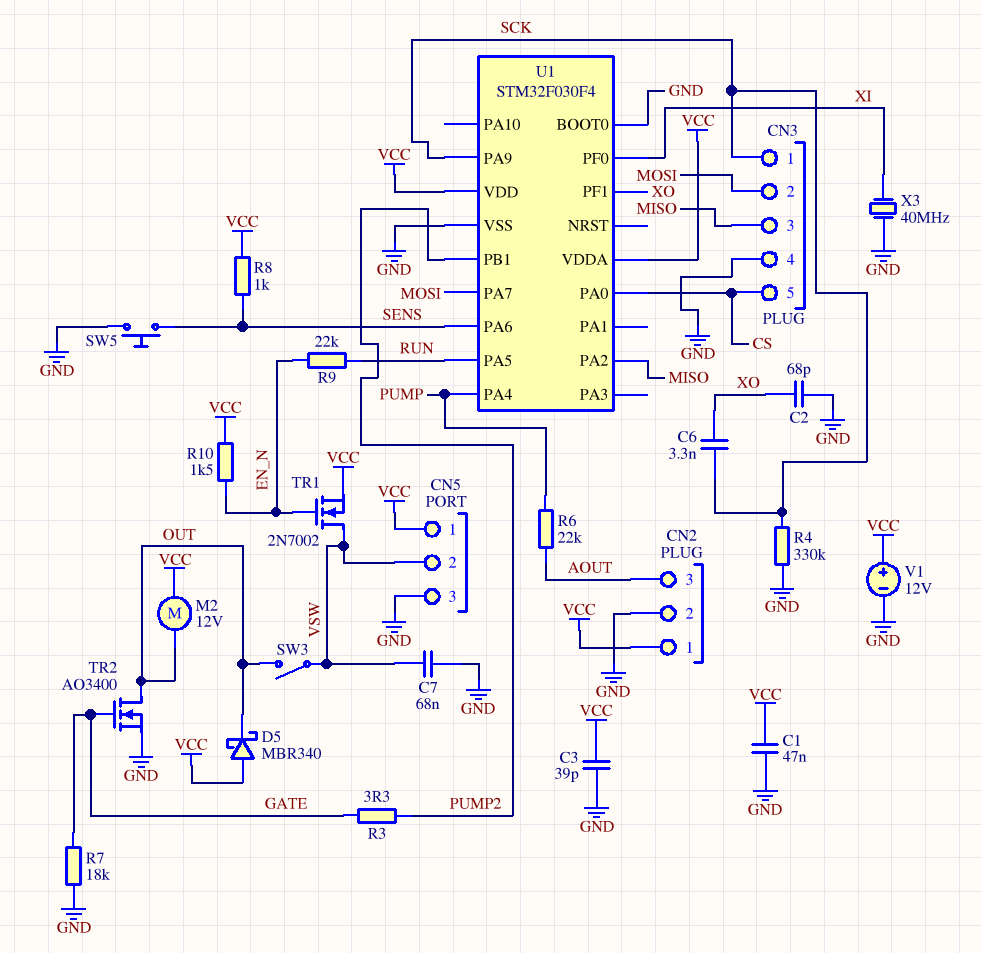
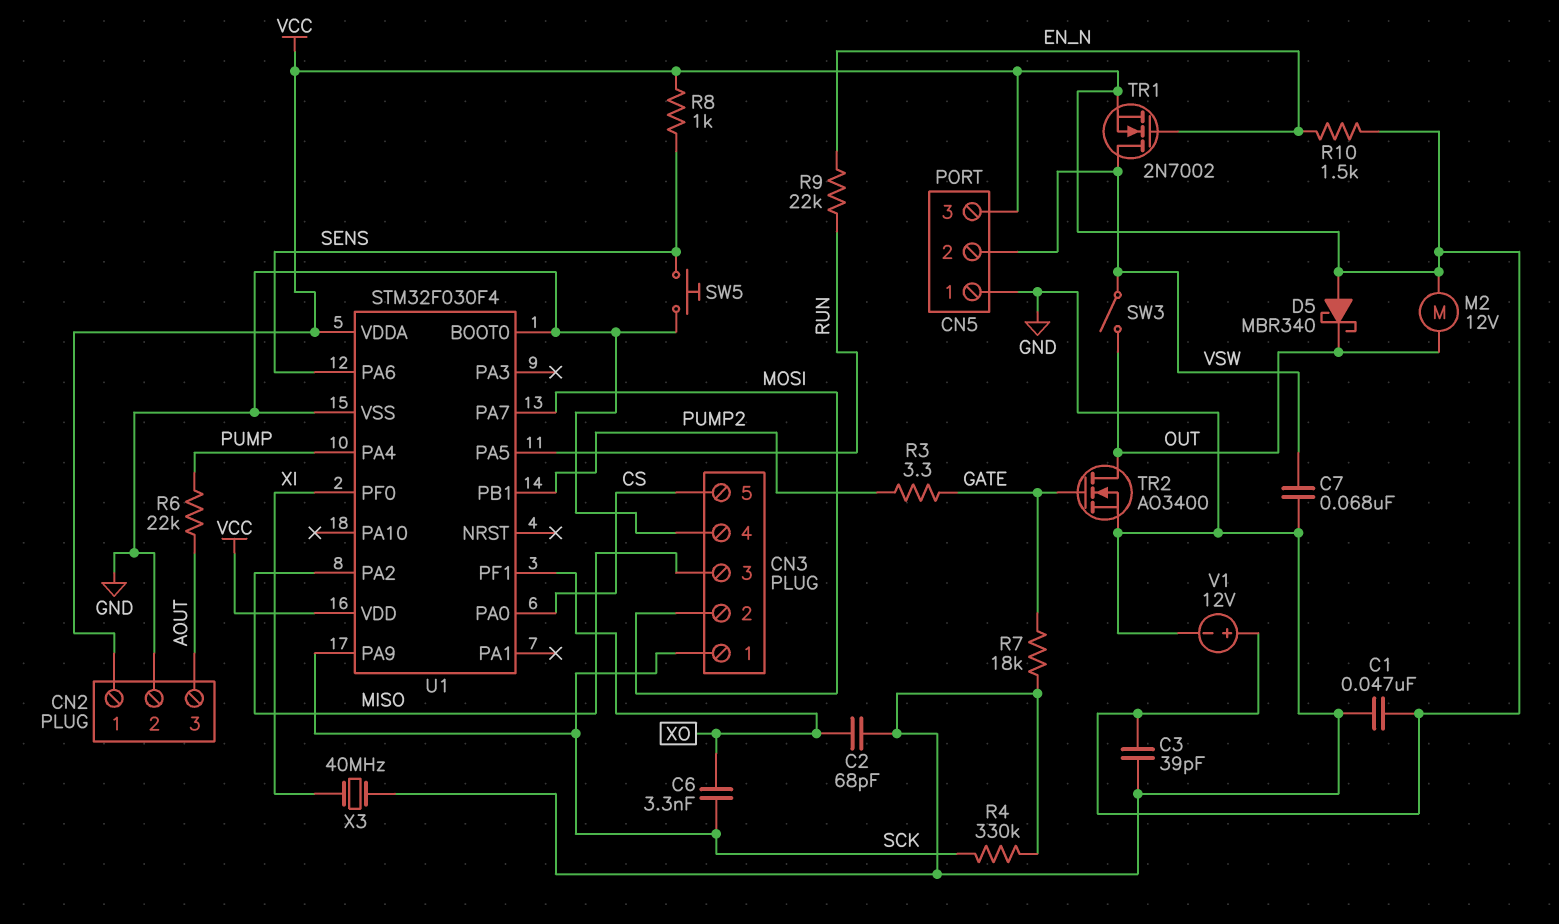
CN5 pin 1: VCC -> GND
CN5 pin 3: GND -> VCC

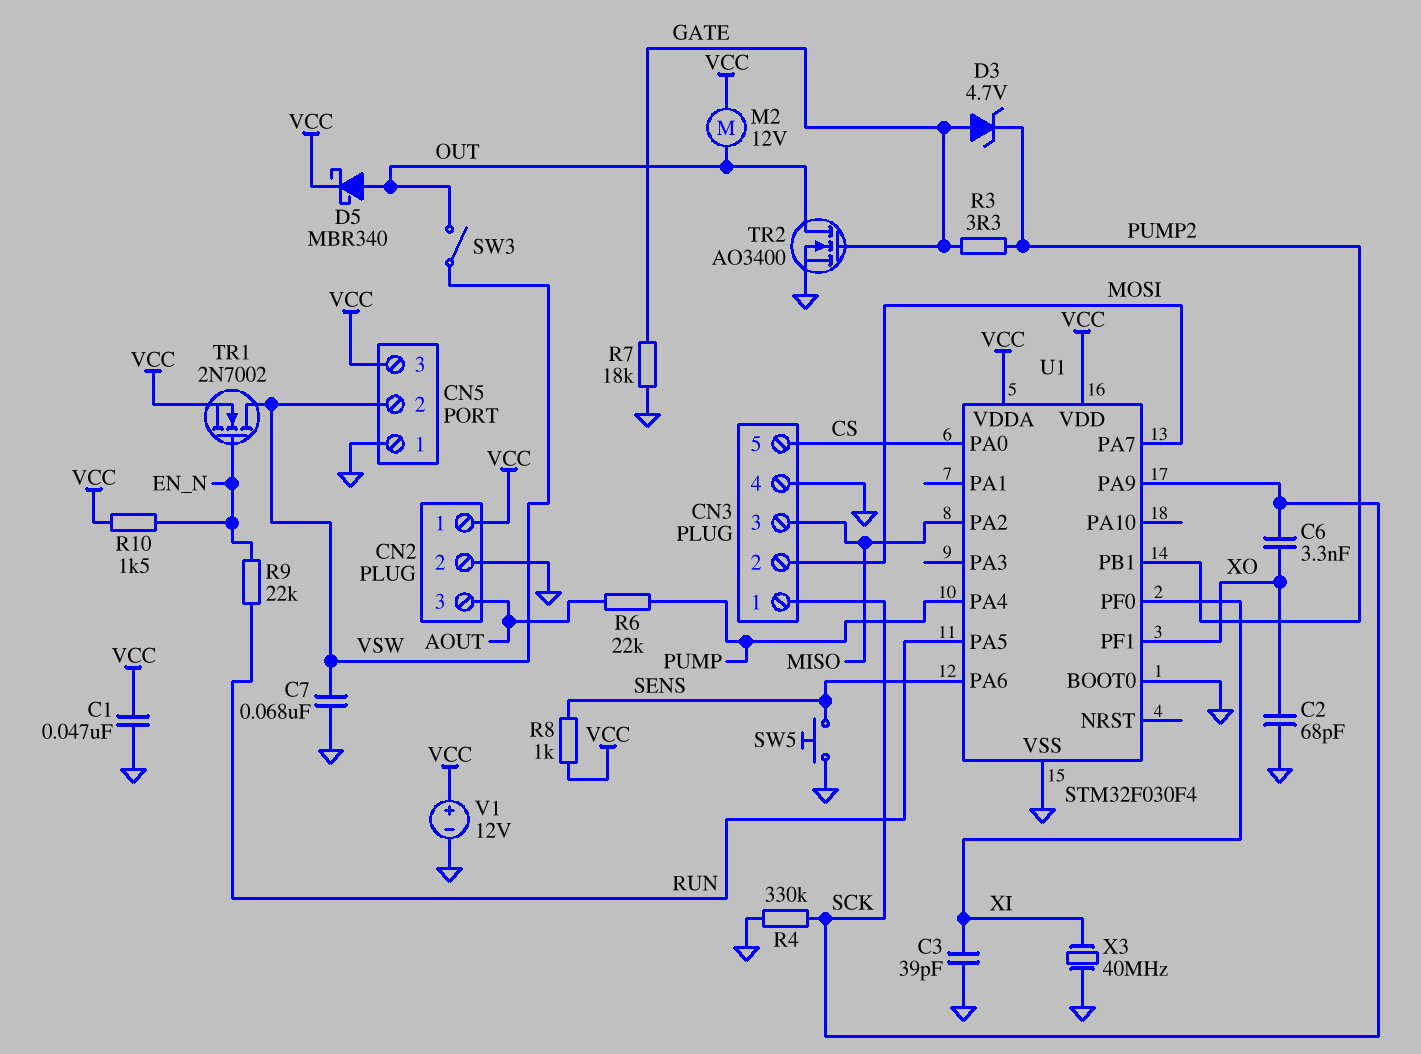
C3: 39pF (GND, VCC) -> 39pF (GND, XI)
D3: none -> zener 4.7V (A GATE, K PUMP2)
D5: schottky MBR340 (A VCC, K OUT) -> schottky MBR340 (A OUT, K VCC)

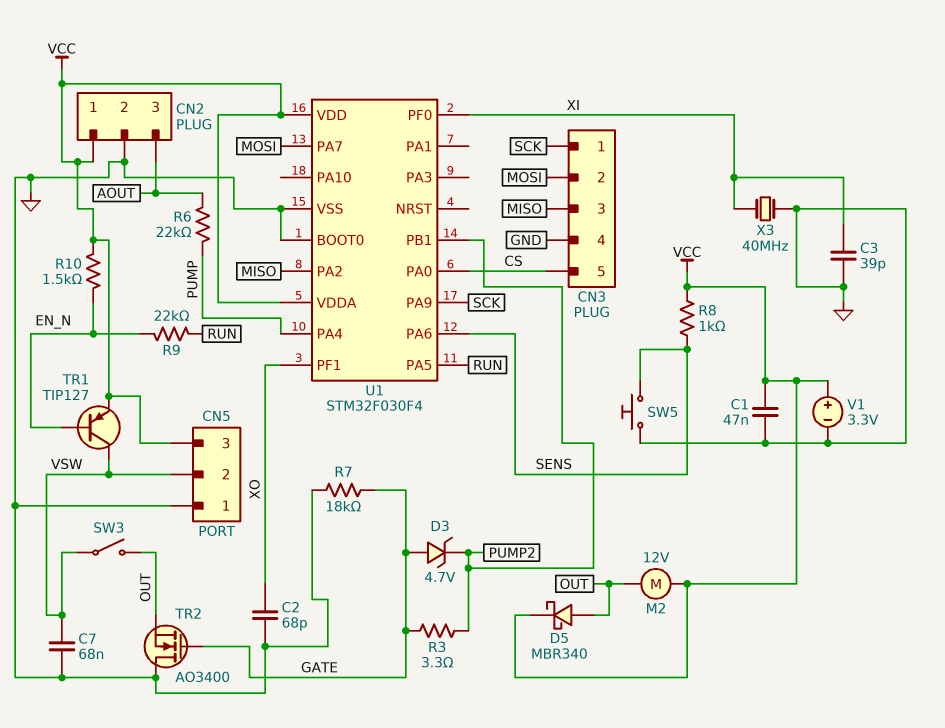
C6: 3.3nF (SCK, XO) -> none
R4: 330k (GND, SCK) -> none
TR1: NMOS 2N7002 (G EN_N, D VSW, S VCC) -> PNP TIP127 (B EN_N, C VSW, E VCC)
TR2: NMOS AO3400 (G GATE, D OUT, S GND) -> NMOS AO3400 (G GATE, D GND, S OUT)
V1: 12V (plus VCC, minus GND) -> 3.3V (plus VCC, minus GND)

